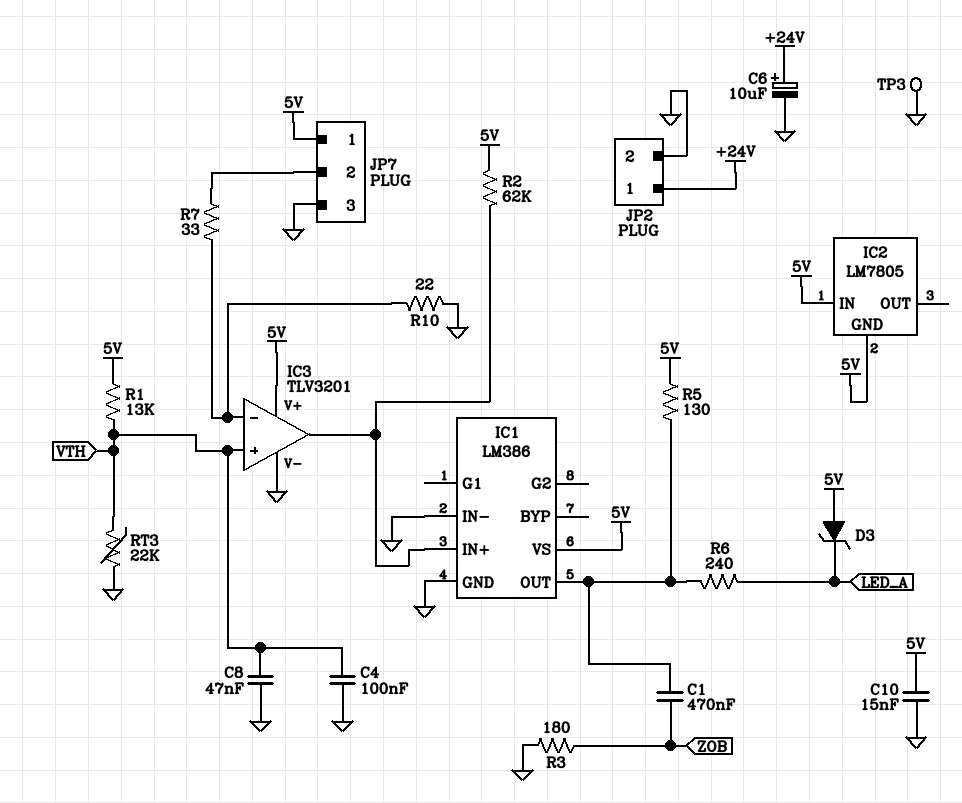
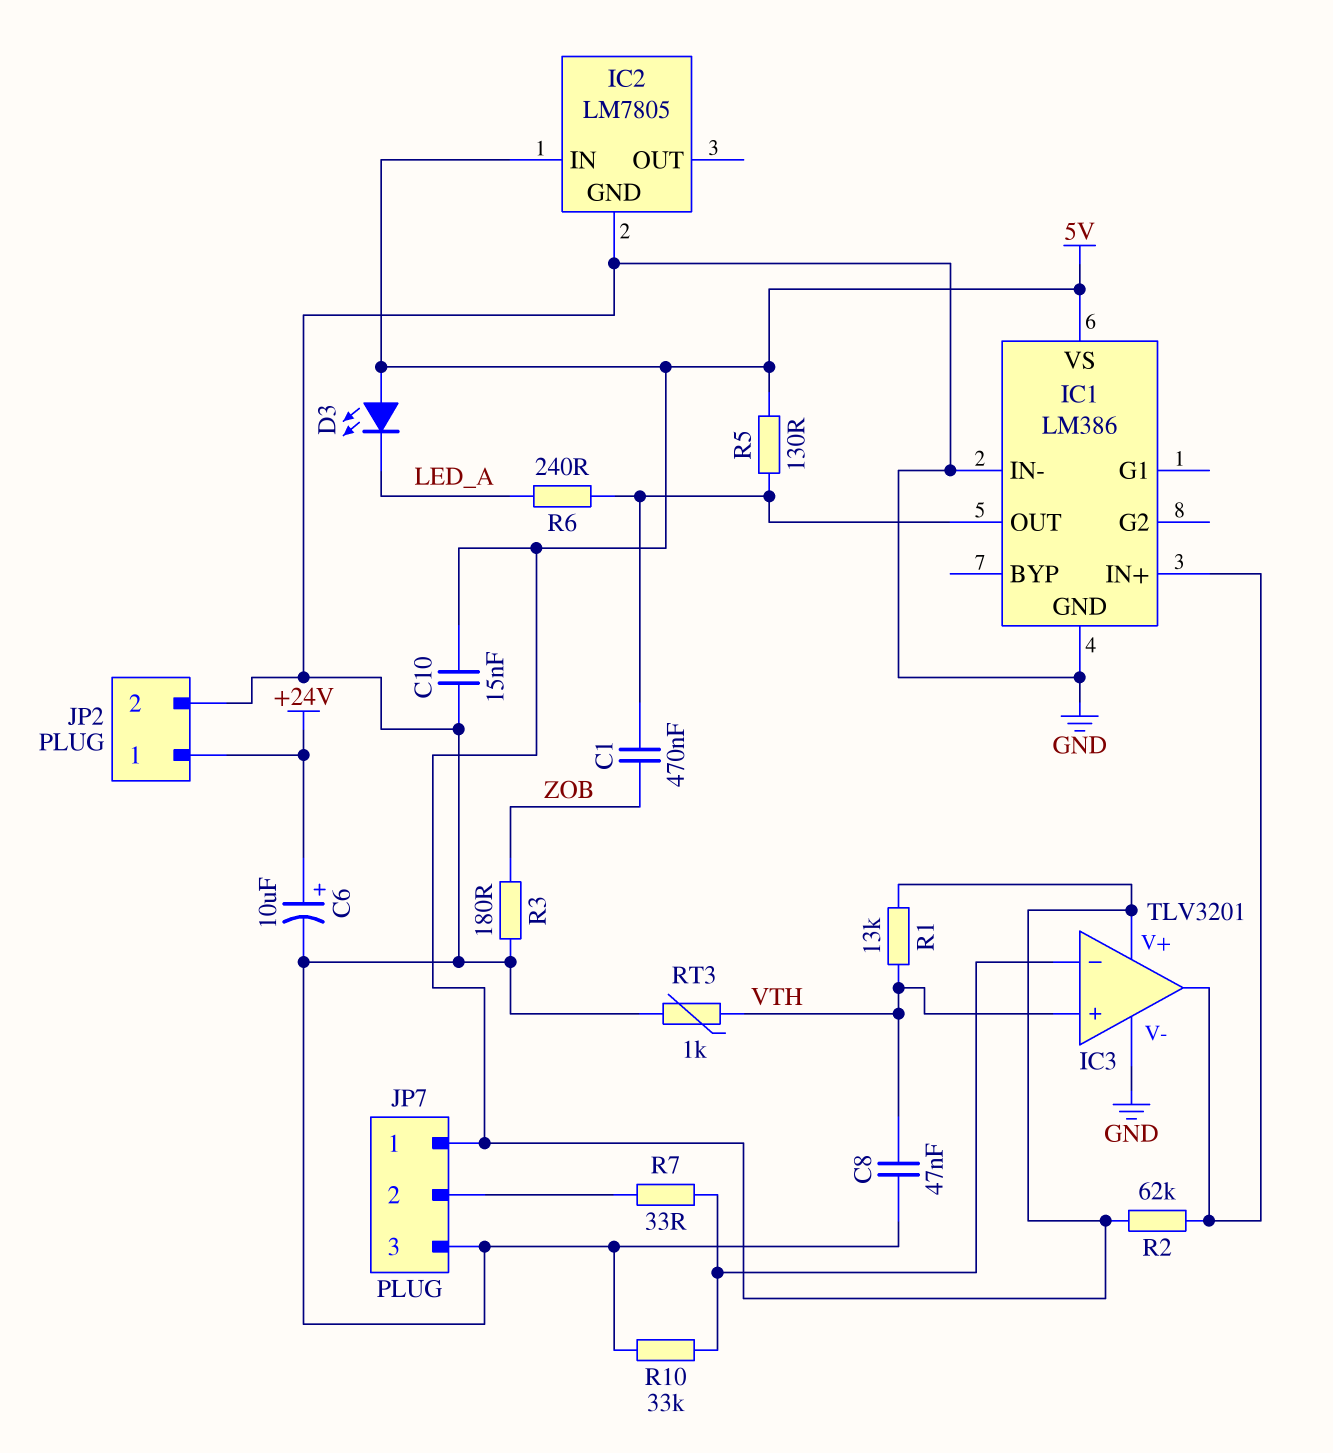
C4: 100nF (GND, VTH) -> none
D3: zener (A 5V, K LED_A) -> LED (A 5V, K LED_A)
IC2 pin GND: 5V -> GND
R10: 22 (GND, IC3/in-) -> 33k (GND, IC3/in-)
RT3: 22k (GND, VTH) -> 1k (GND, VTH)
TP3: test point (GND) -> none

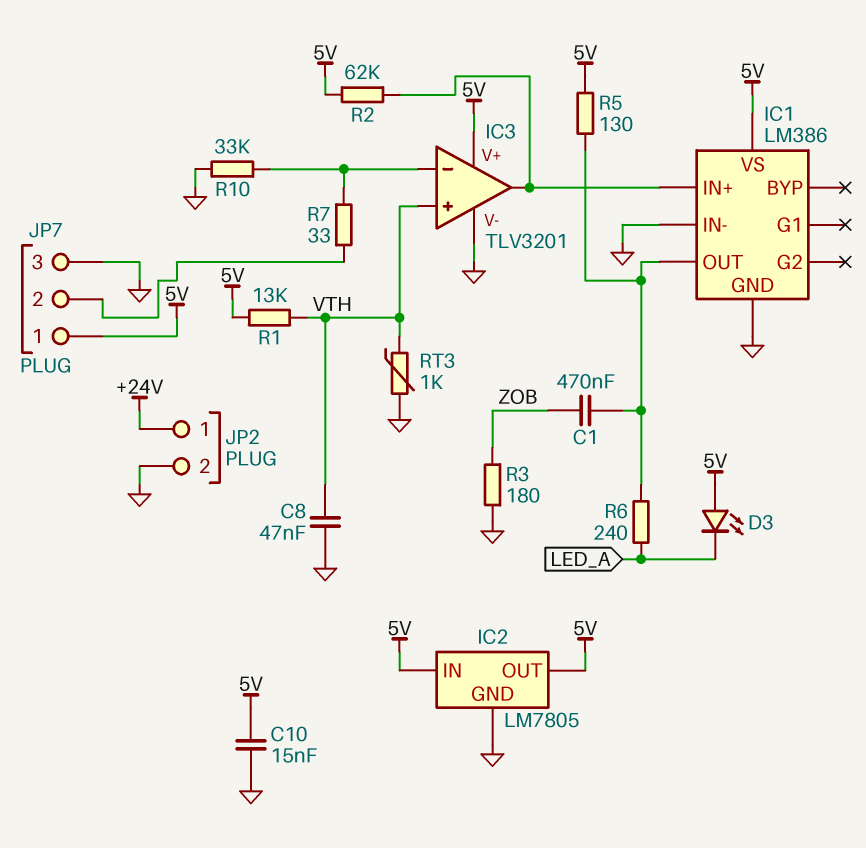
C6: 10uF (plus +24V, minus GND) -> none
IC2 pin OUT: none -> 5V

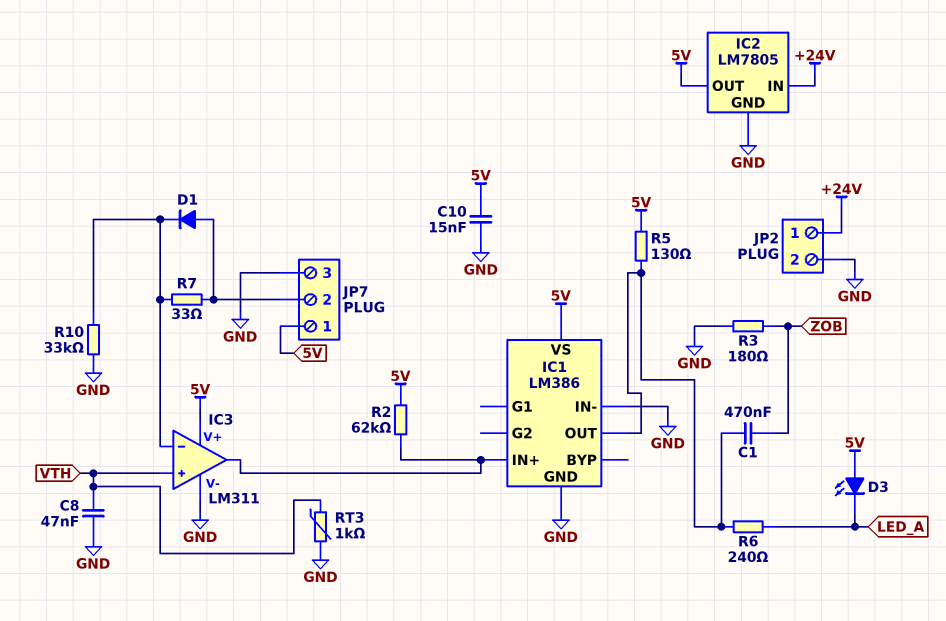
D1: none -> diode (A JP7/2, K IC3/in-)
IC2 pin IN: 5V -> +24V
IC3: TLV3201 -> LM311
R1: 13k (5V, VTH) -> none

